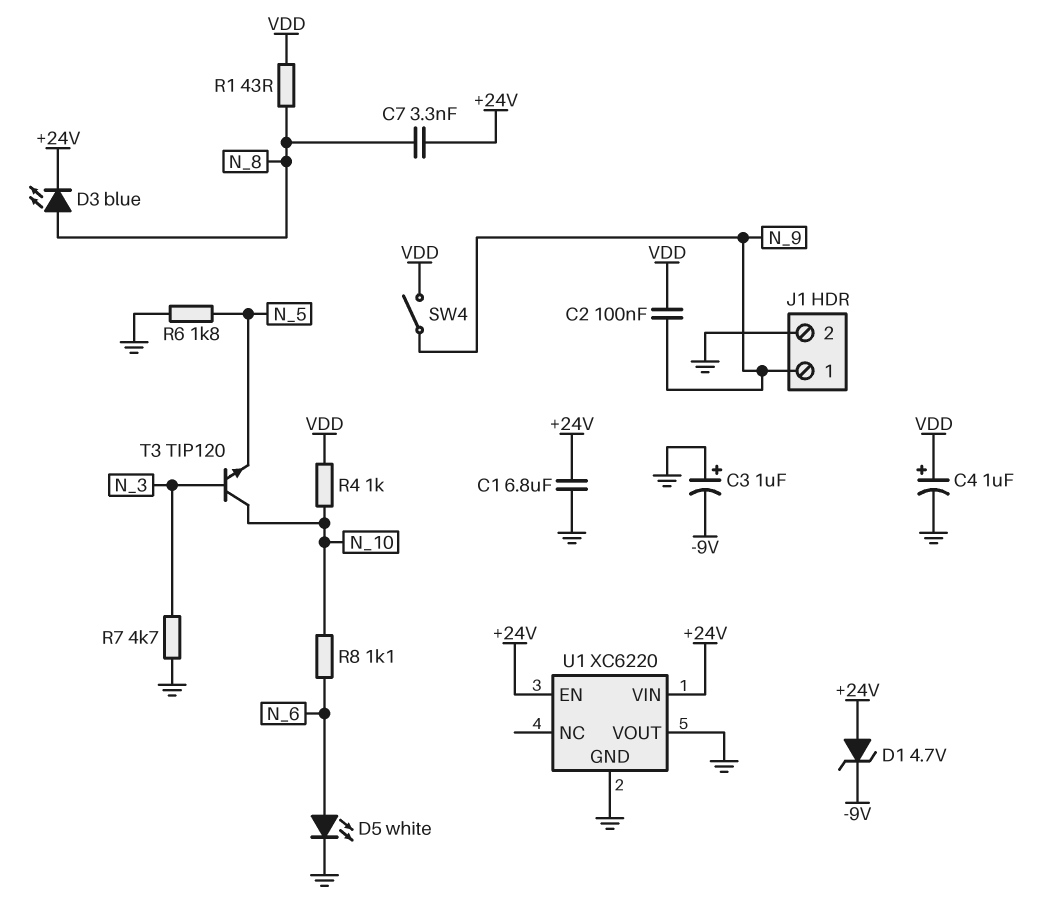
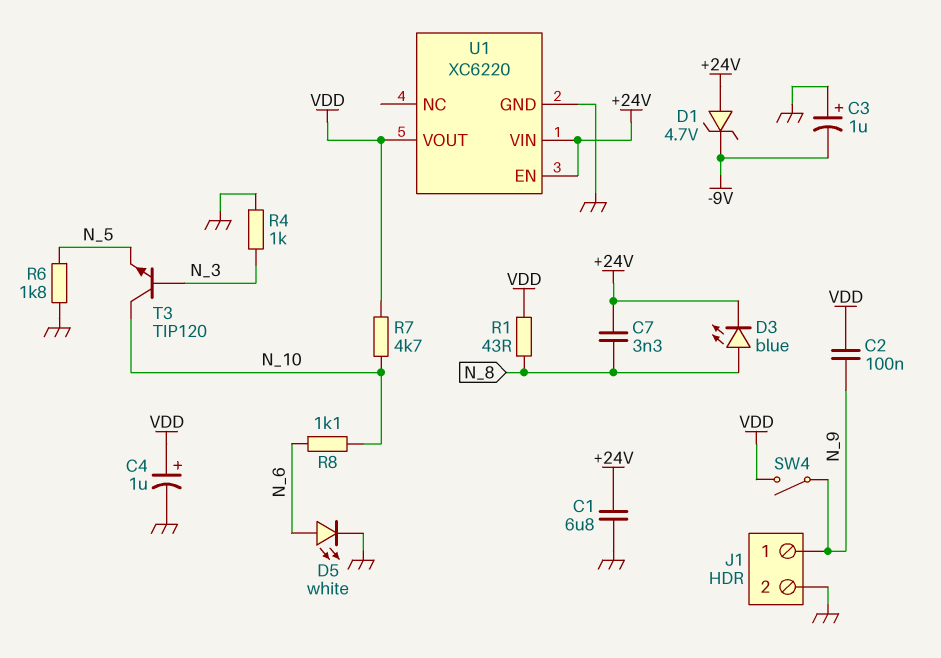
R4: 1k (N_10, VDD) -> 1k (GND, N_3)
R7: 4.7k (GND, N_3) -> 4.7k (N_10, VDD)
U1 pin VOUT: GND -> VDD

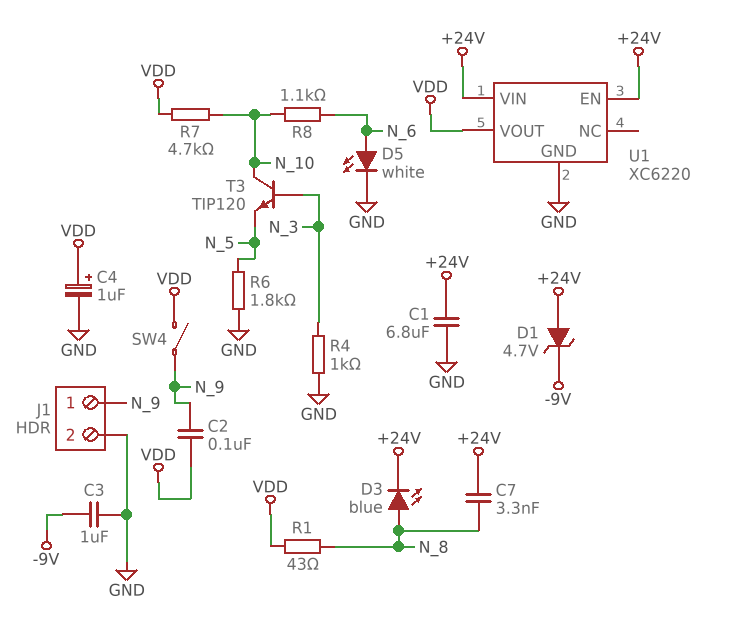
C3: 1uF (plus GND, minus -9V) -> 1uF (-9V, GND)

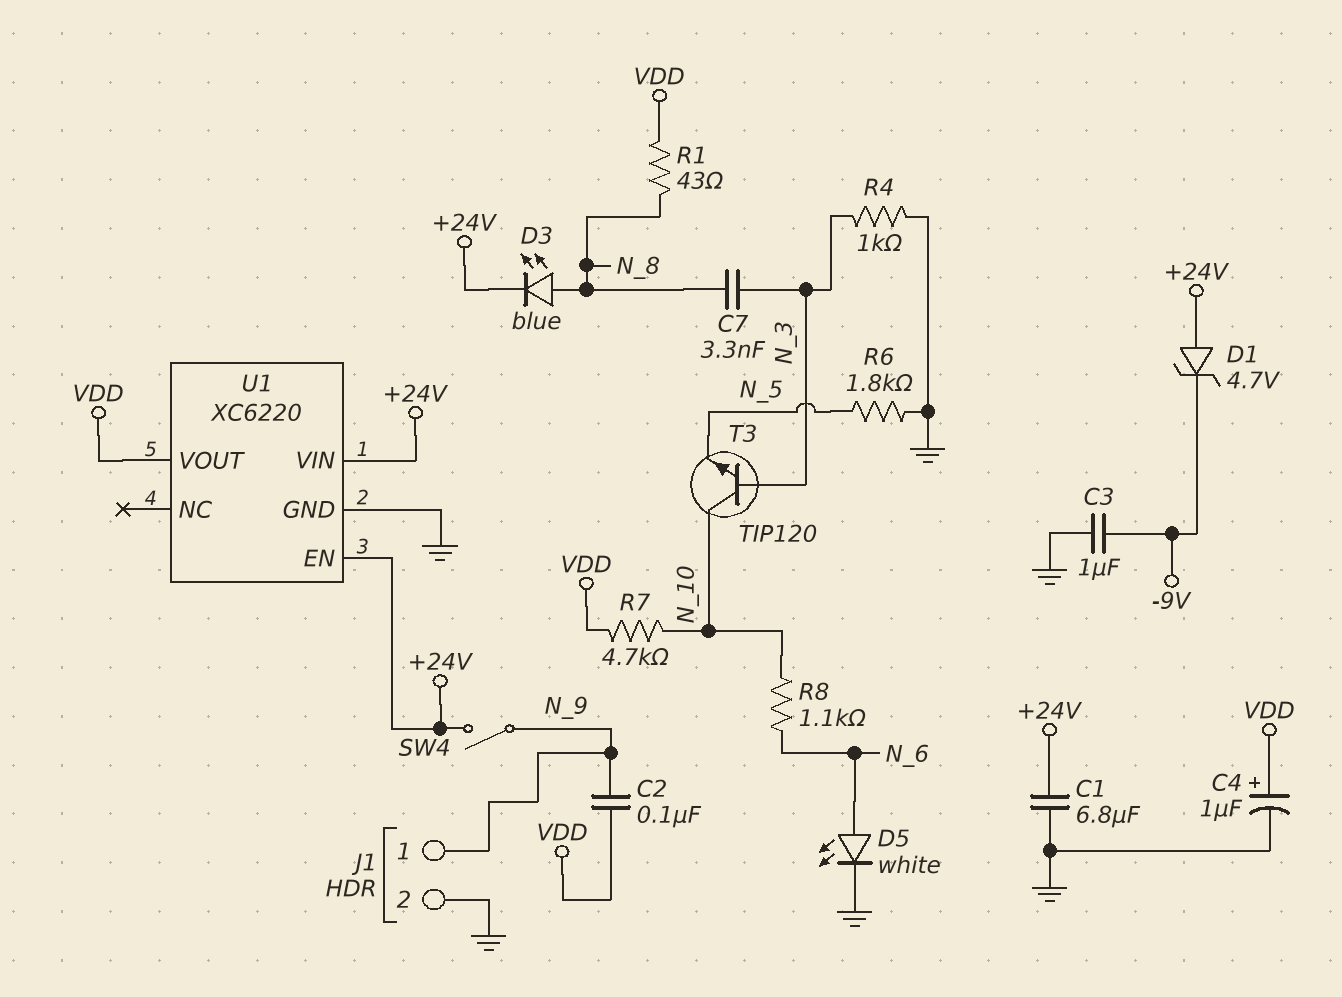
C7: 3.3nF (+24V, N_8) -> 3.3nF (N_3, N_8)
SW4: switch (N_9, VDD) -> switch (+24V, N_9)

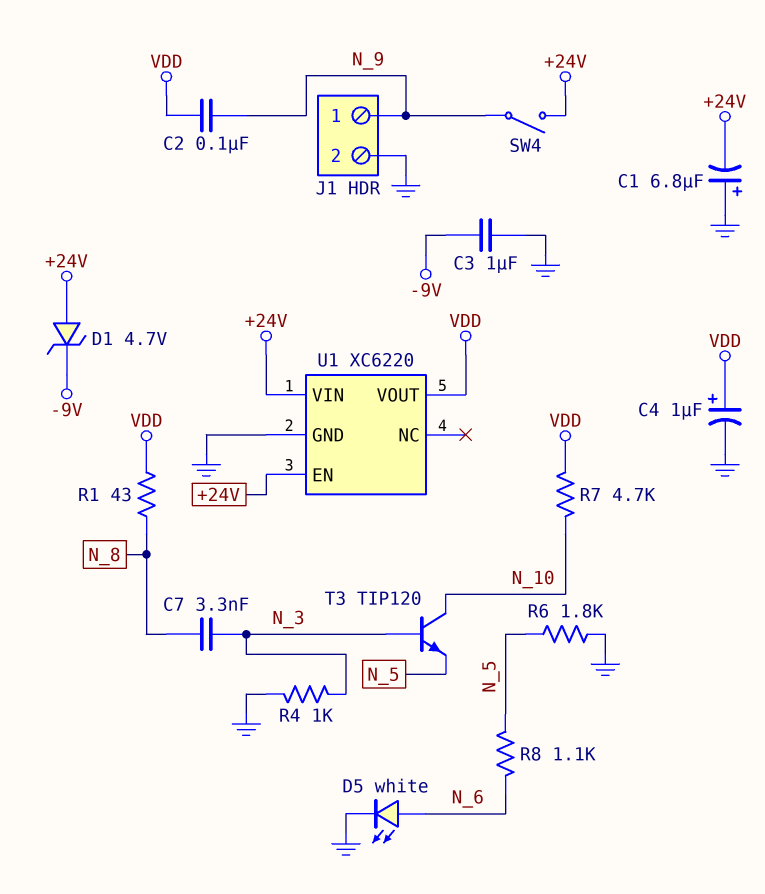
C1: 6.8uF (+24V, GND) -> 6.8uF (plus GND, minus +24V)
D3: LED blue (A N_8, K +24V) -> none
R8: 1.1k (N_6, N_10) -> 1.1k (N_5, N_6)

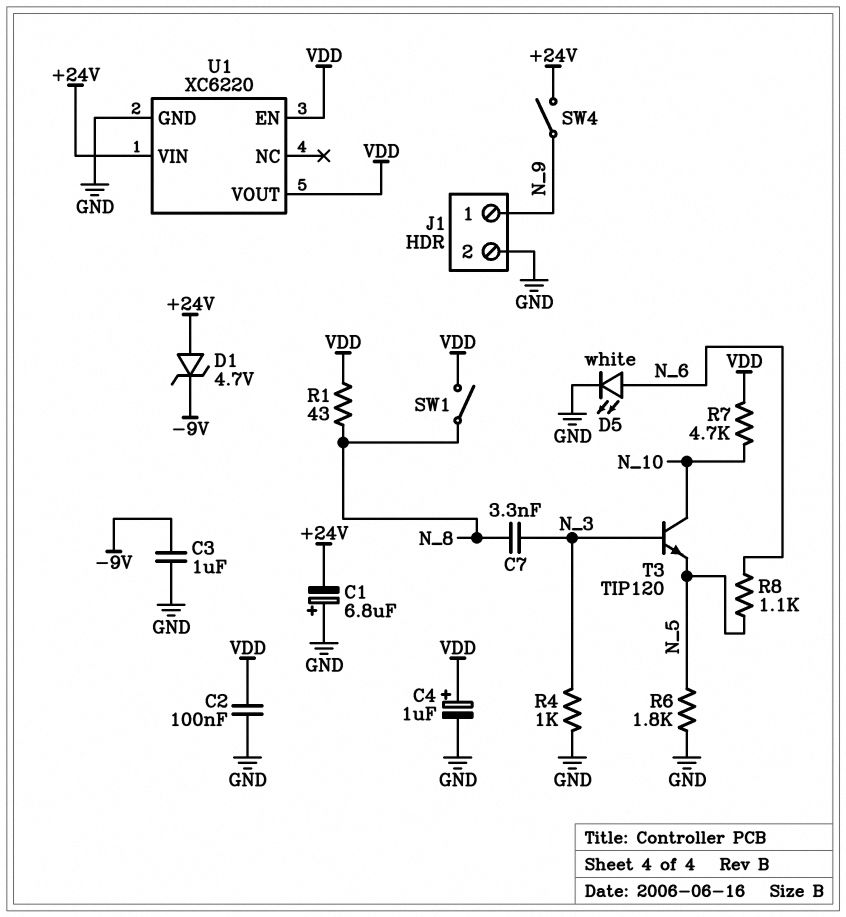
C2: 100nF (N_9, VDD) -> 100nF (GND, VDD)
SW1: none -> switch (N_8, VDD)
U1 pin EN: +24V -> VDD

